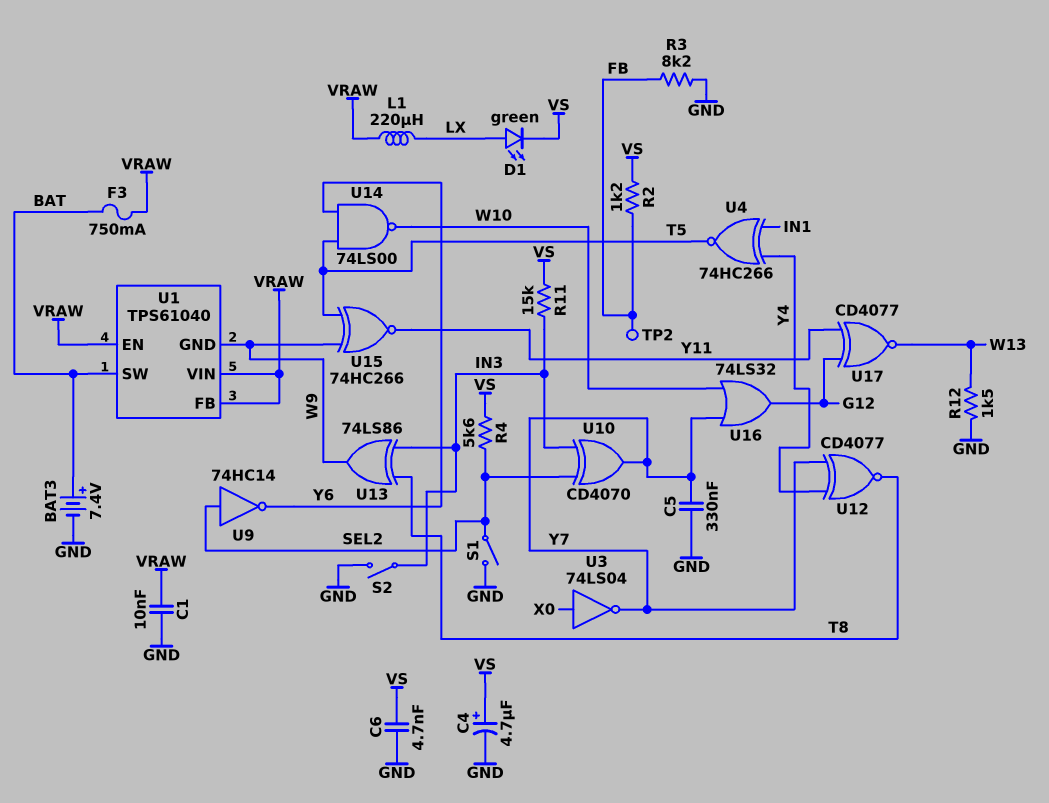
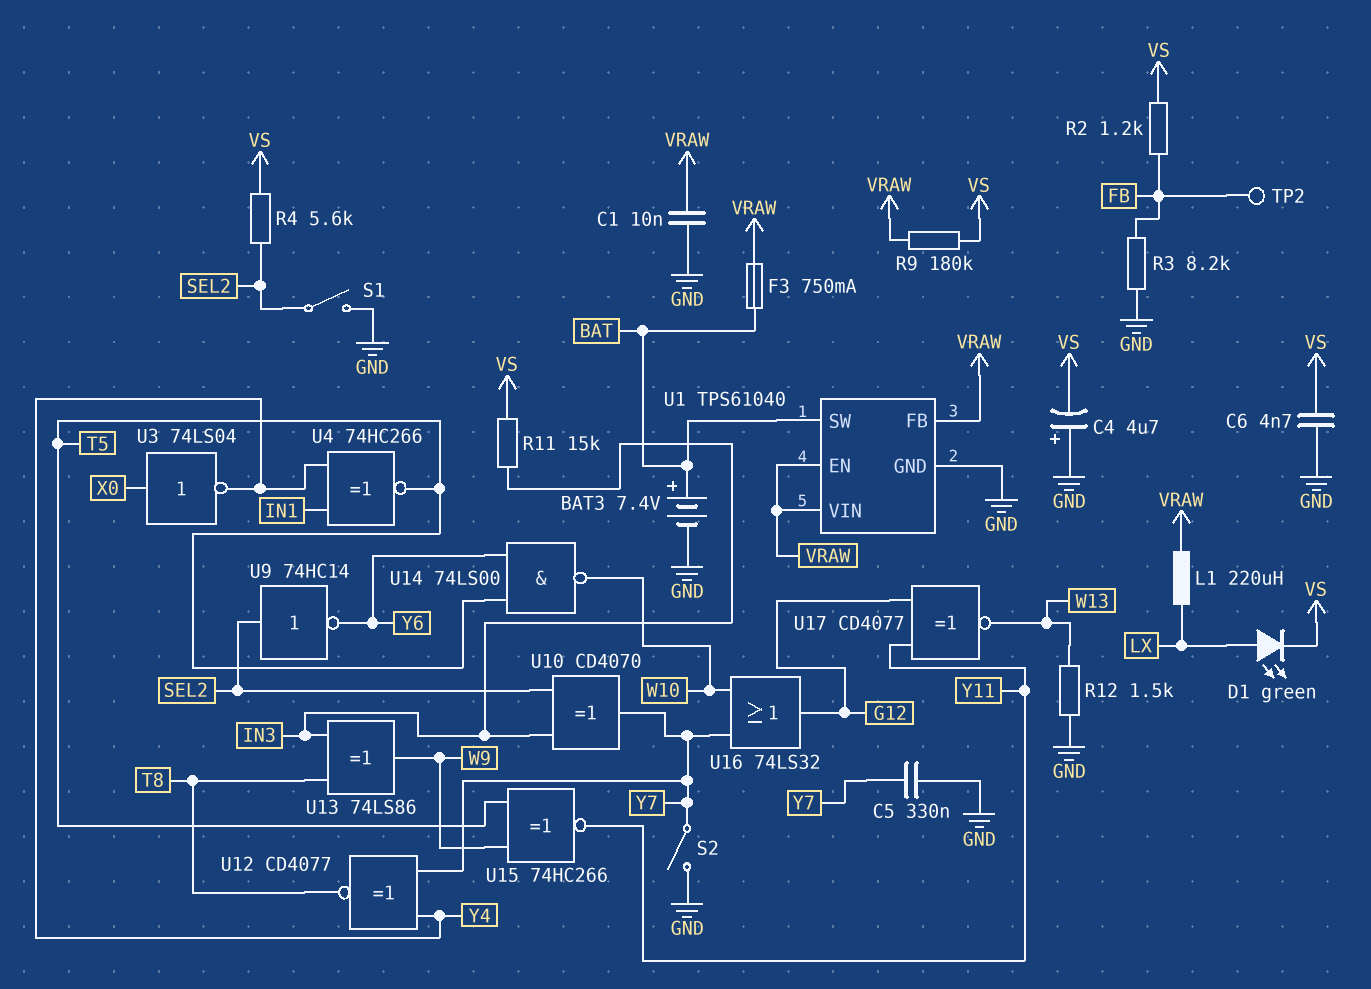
C4: 4.7uF (plus VS, minus GND) -> 4.7uF (plus GND, minus VS)
R9: none -> 180k (VRAW, VS)
S2: switch (GND, IN3) -> switch (GND, Y7)
U1 pin GND: W9 -> GND
U3: NOT 74LS04 (in X0, out Y7) -> NOT 74LS04 (in X0, out Y4)

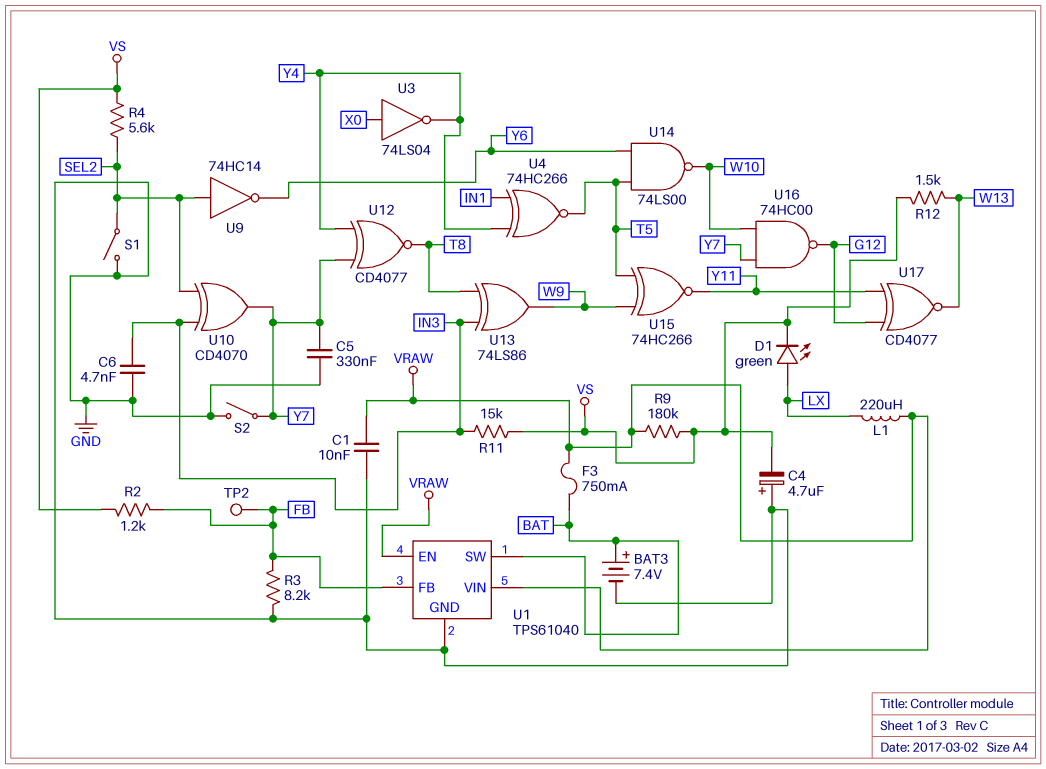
C6: 4.7nF (GND, VS) -> 4.7nF (GND, IN3)
R12: 1.5k (GND, W13) -> 1.5k (VS, W13)
U1 pin FB: VRAW -> FB
U16: OR 74LS32 (in W10, in Y7, out G12) -> NAND 74HC00 (in W10, in Y7, out G12)

